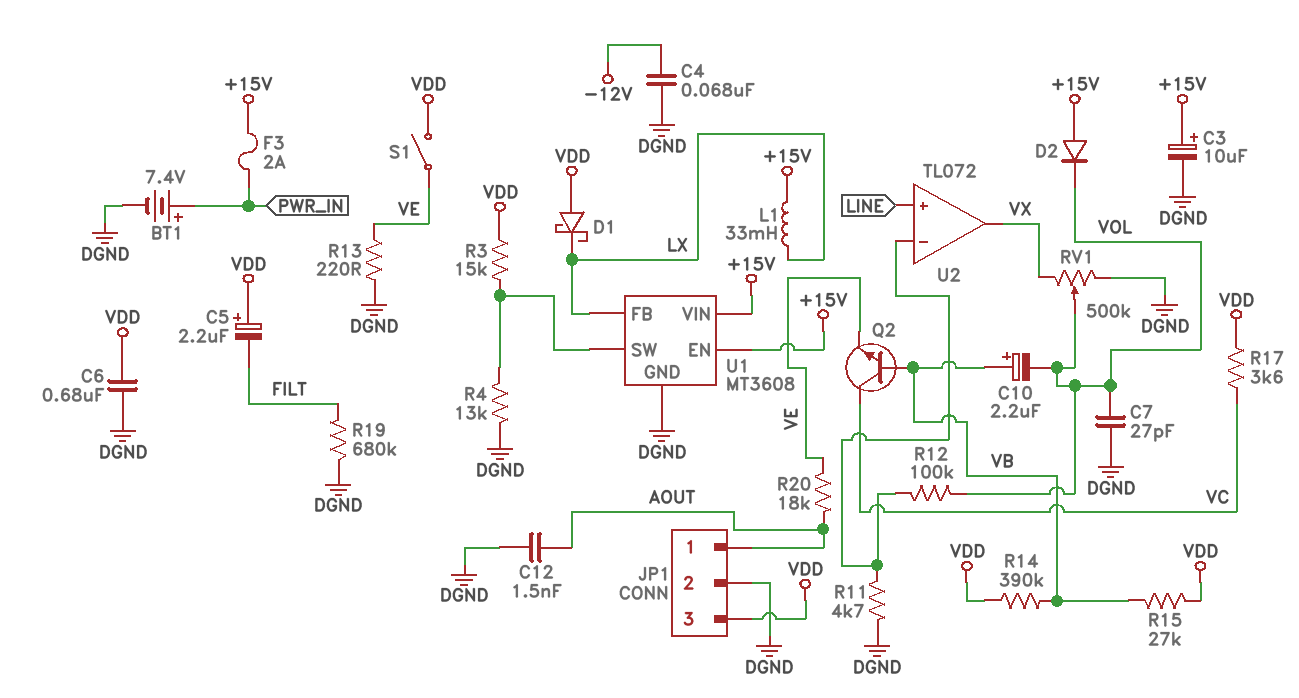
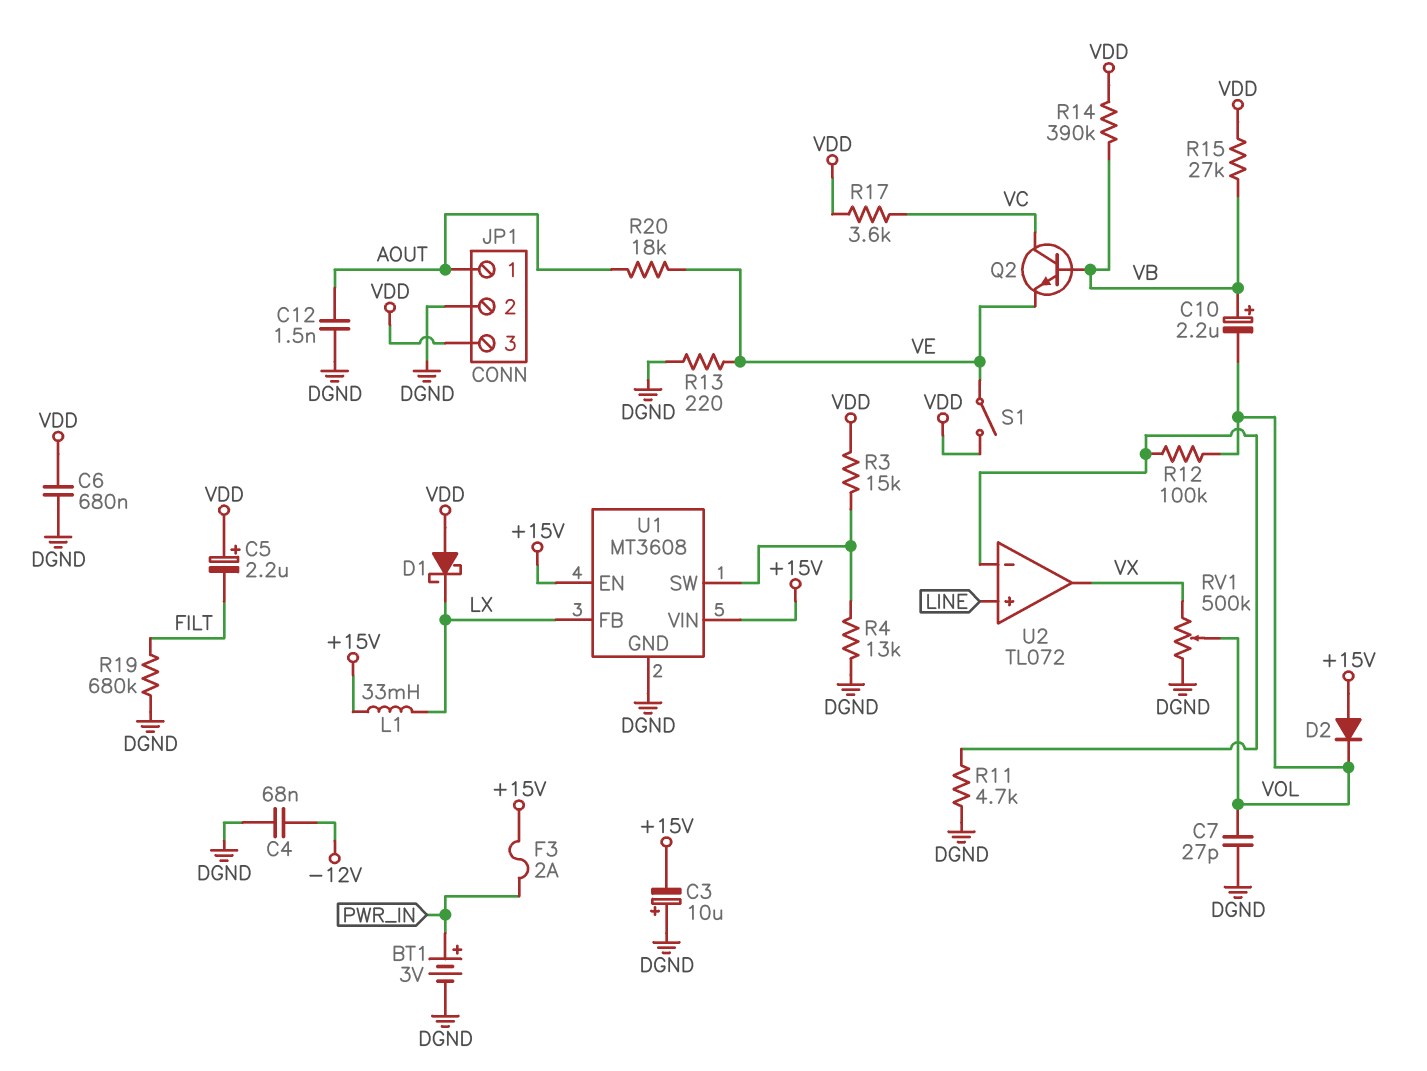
BT1: 7.4V (plus PWR_IN, minus DGND) -> 3V (plus PWR_IN, minus DGND)
C3: 10uF (plus +15V, minus DGND) -> 10uF (plus DGND, minus +15V)

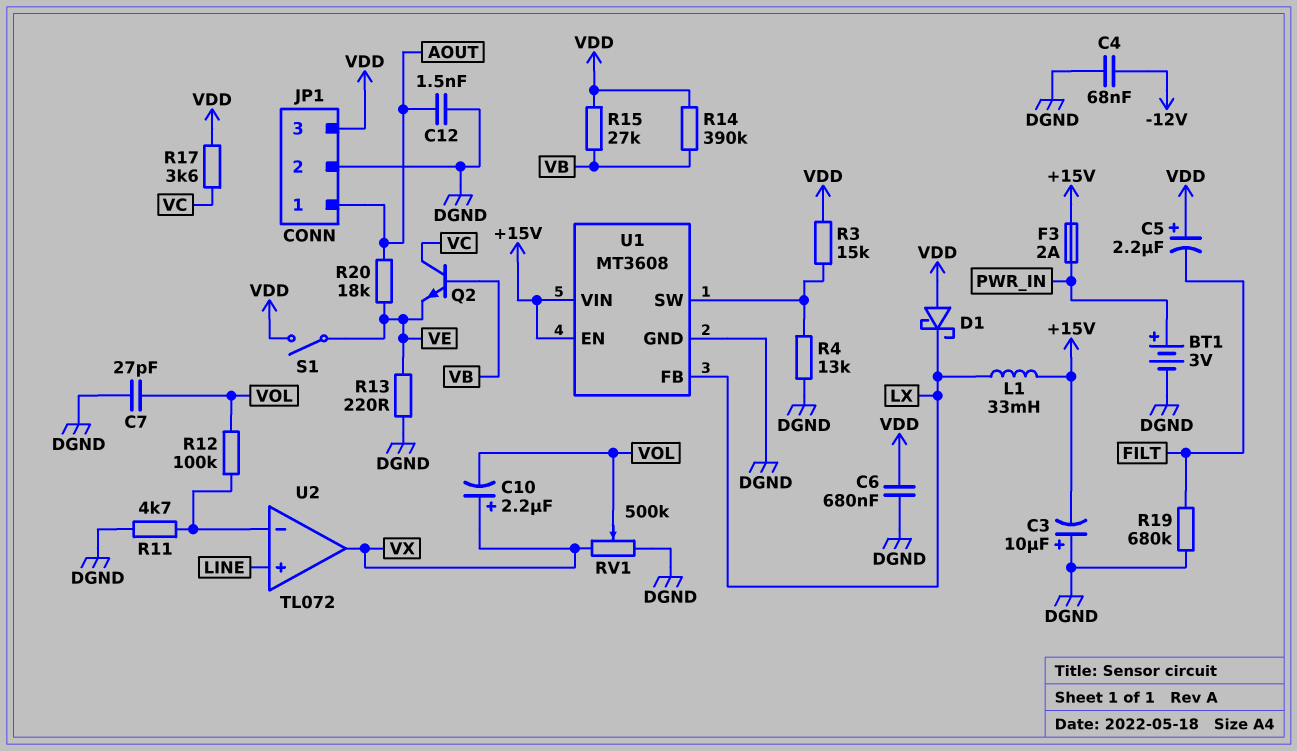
C10: 2.2uF (plus VB, minus VOL) -> 2.2uF (plus VX, minus VOL)
D2: diode (A +15V, K VOL) -> none

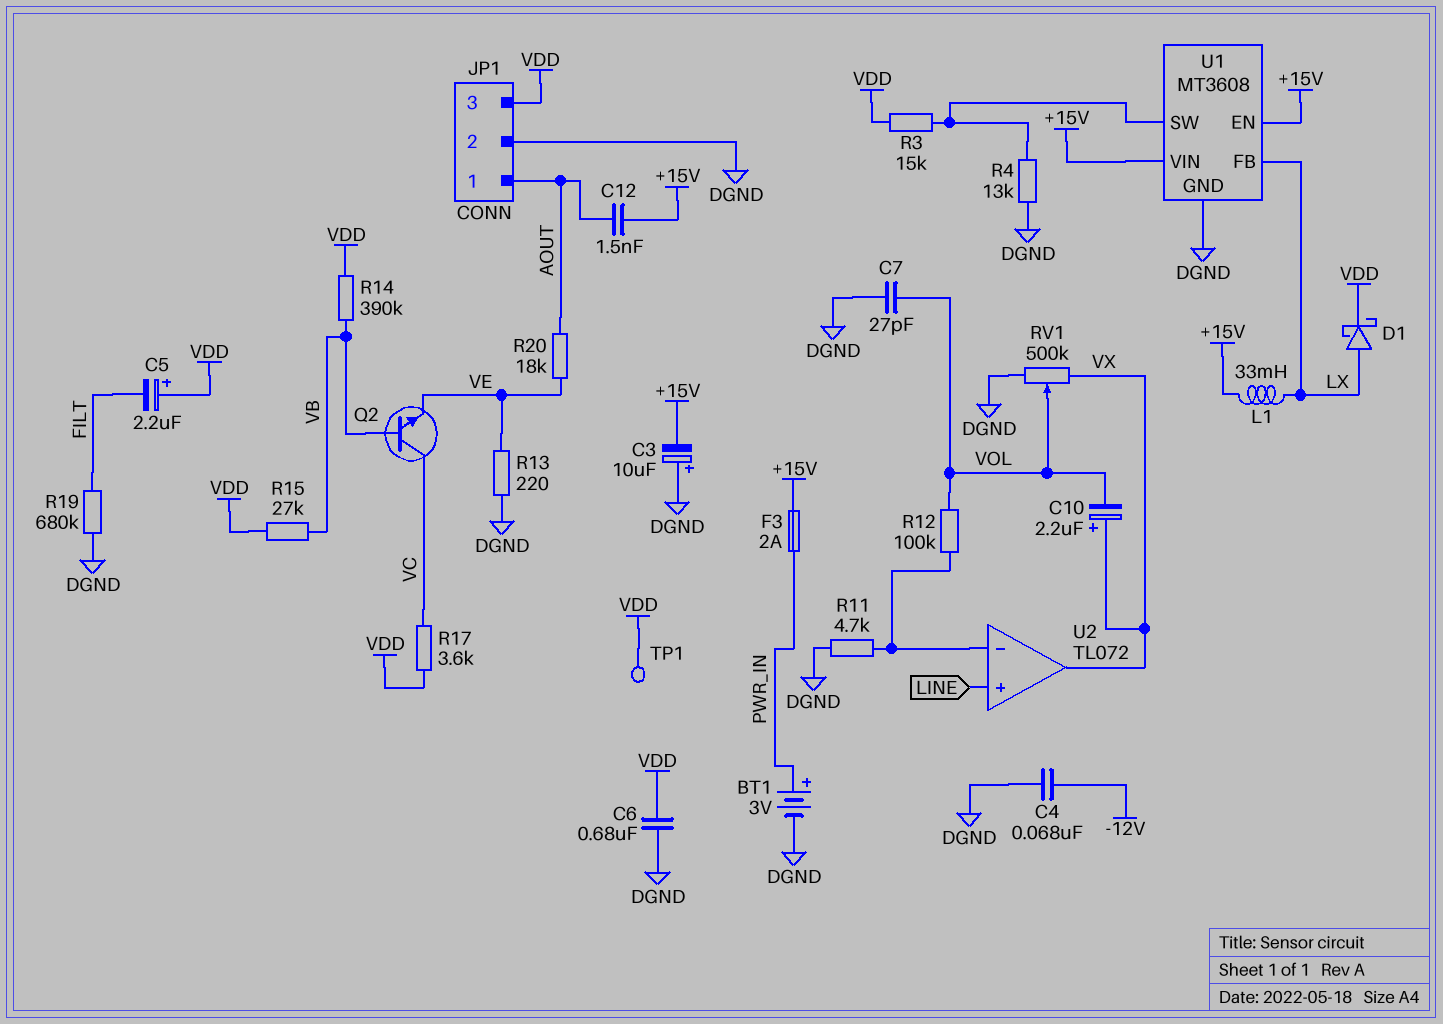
C12: 1.5nF (AOUT, DGND) -> 1.5nF (+15V, AOUT)
D1: schottky (A VDD, K LX) -> schottky (A LX, K VDD)
S1: switch (VDD, VE) -> none
TP1: none -> test point (VDD)

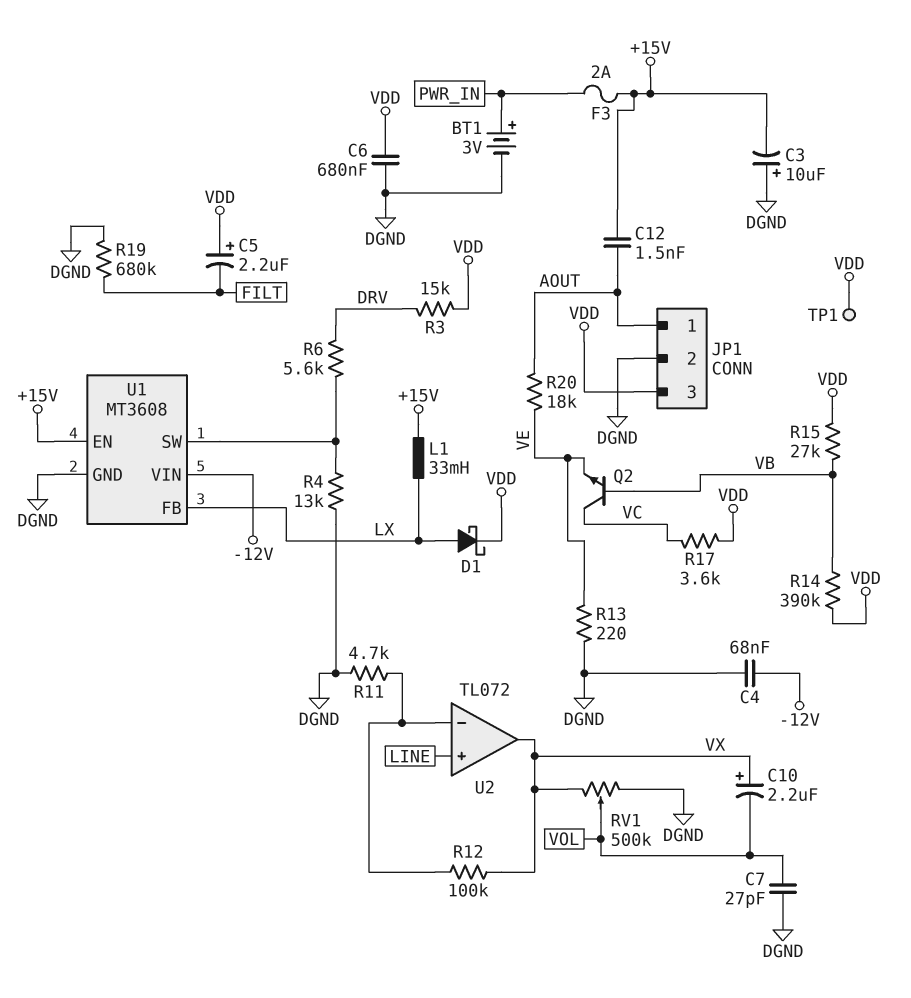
R3: 15k (U1/SW, VDD) -> 15k (DRV, VDD)
R6: none -> 5.6k (DRV, U1/SW)
R12: 100k (U2/in-, VOL) -> 100k (U2/in-, VX)
U1 pin VIN: +15V -> -12V

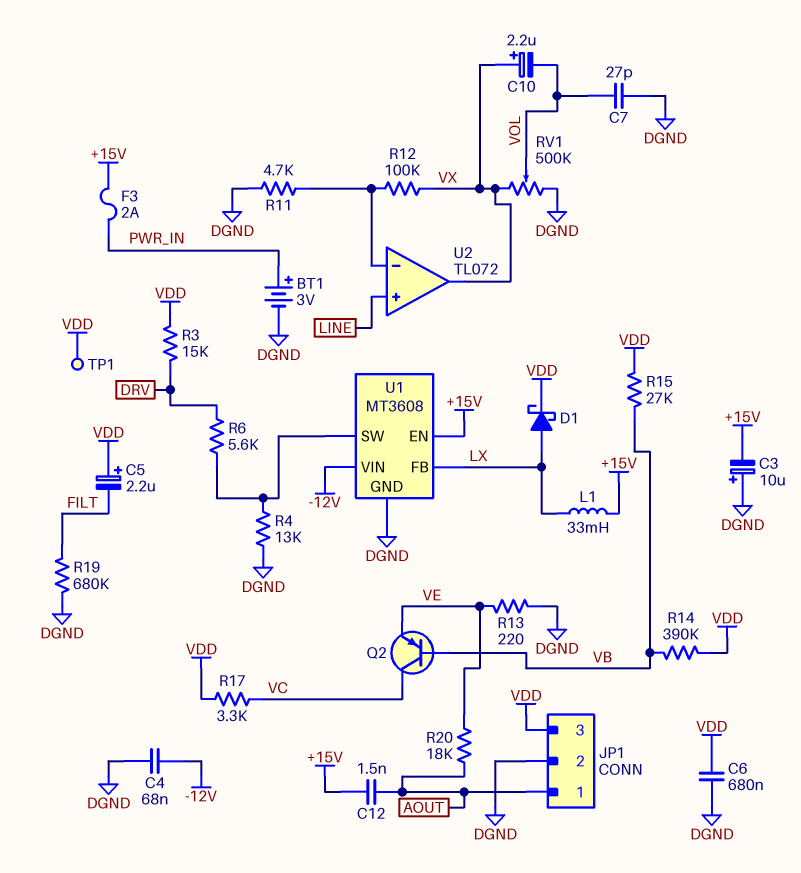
Q2: NPN (B VB, C VC, E VE) -> PNP (B VB, C VC, E VE)
R17: 3.6k (VC, VDD) -> 3.3k (VC, VDD)

